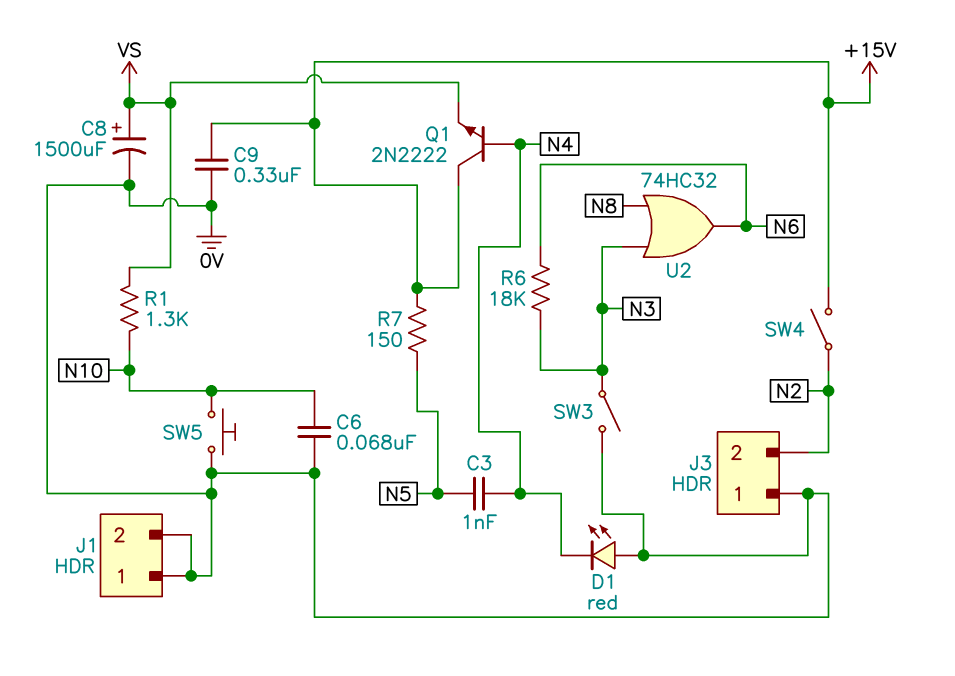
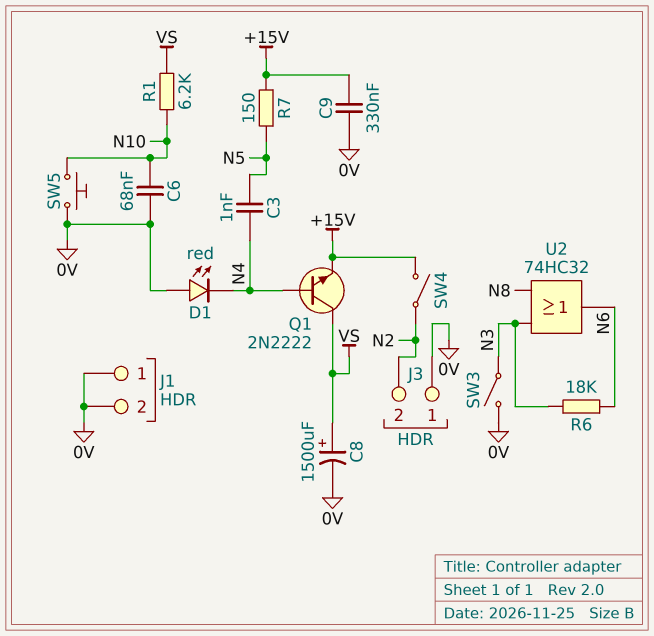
Q1: NPN 2N2222 (B N4, C +15V, E VS) -> NPN 2N2222 (B N4, C VS, E +15V)
R1: 1.3k (N10, VS) -> 6.2k (N10, VS)

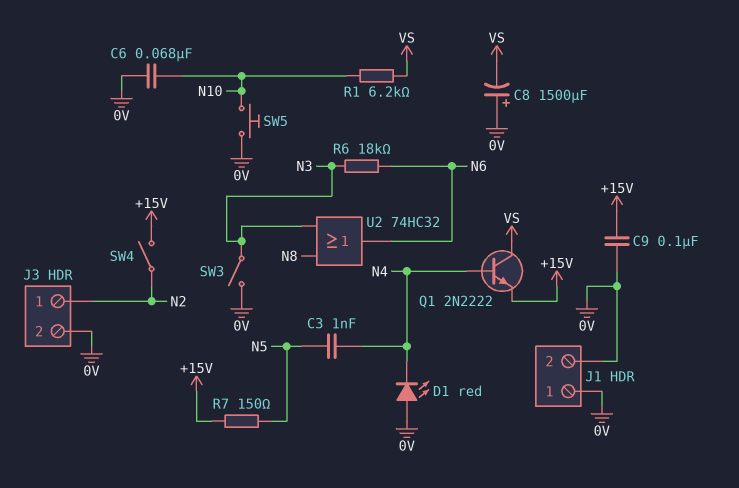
C8: 1500uF (plus VS, minus 0V) -> 1500uF (plus 0V, minus VS)
C9: 330nF (+15V, 0V) -> 100nF (+15V, 0V)
J3 pin 1: 0V -> N2
J3 pin 2: N2 -> 0V

